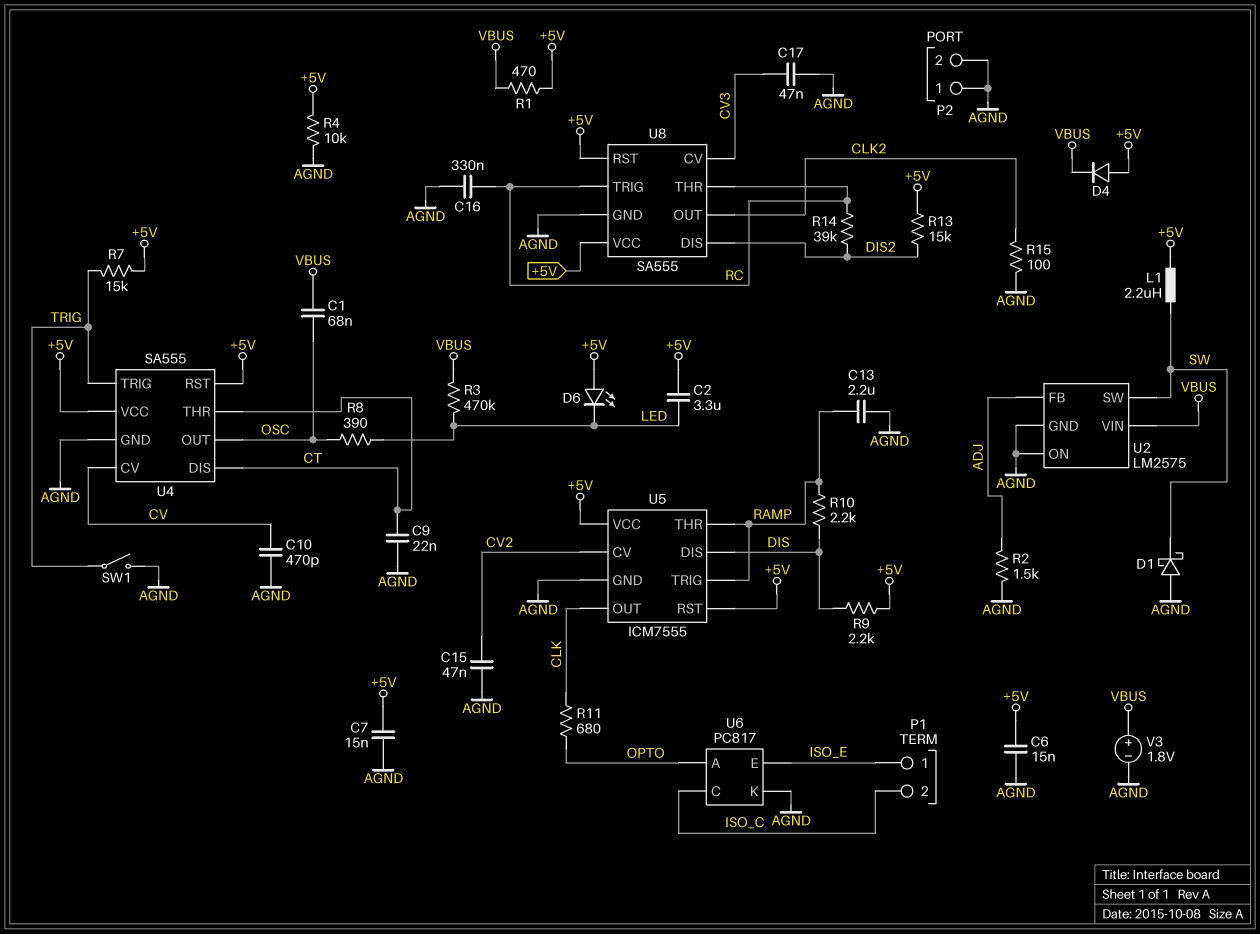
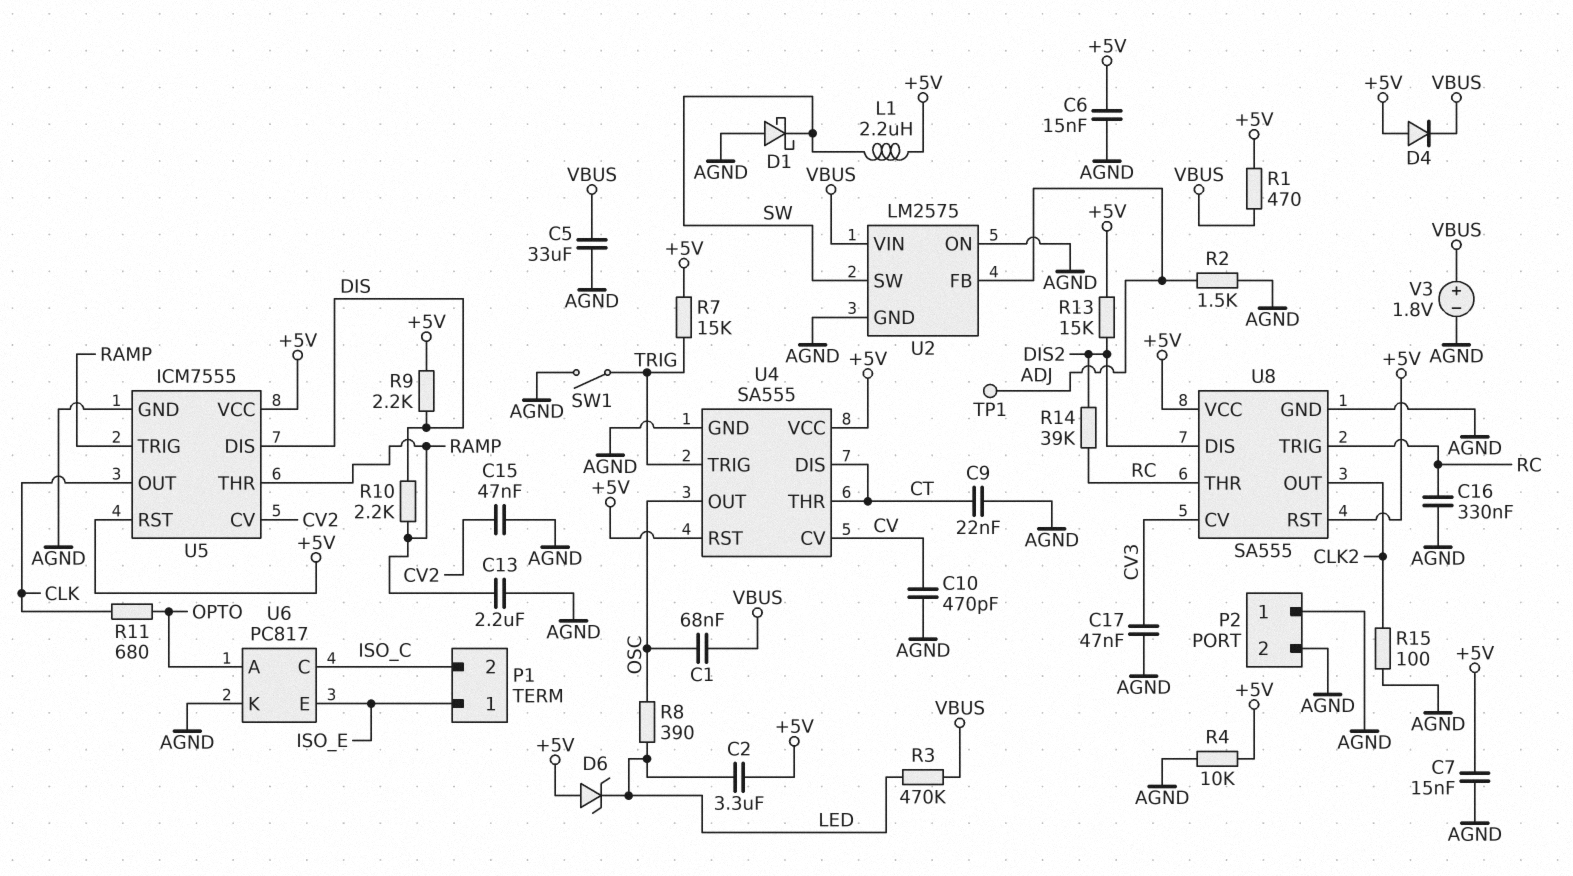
C5: none -> 33uF (AGND, VBUS)
D6: LED (A +5V, K LED) -> zener (A +5V, K LED)
TP1: none -> test point (ADJ)

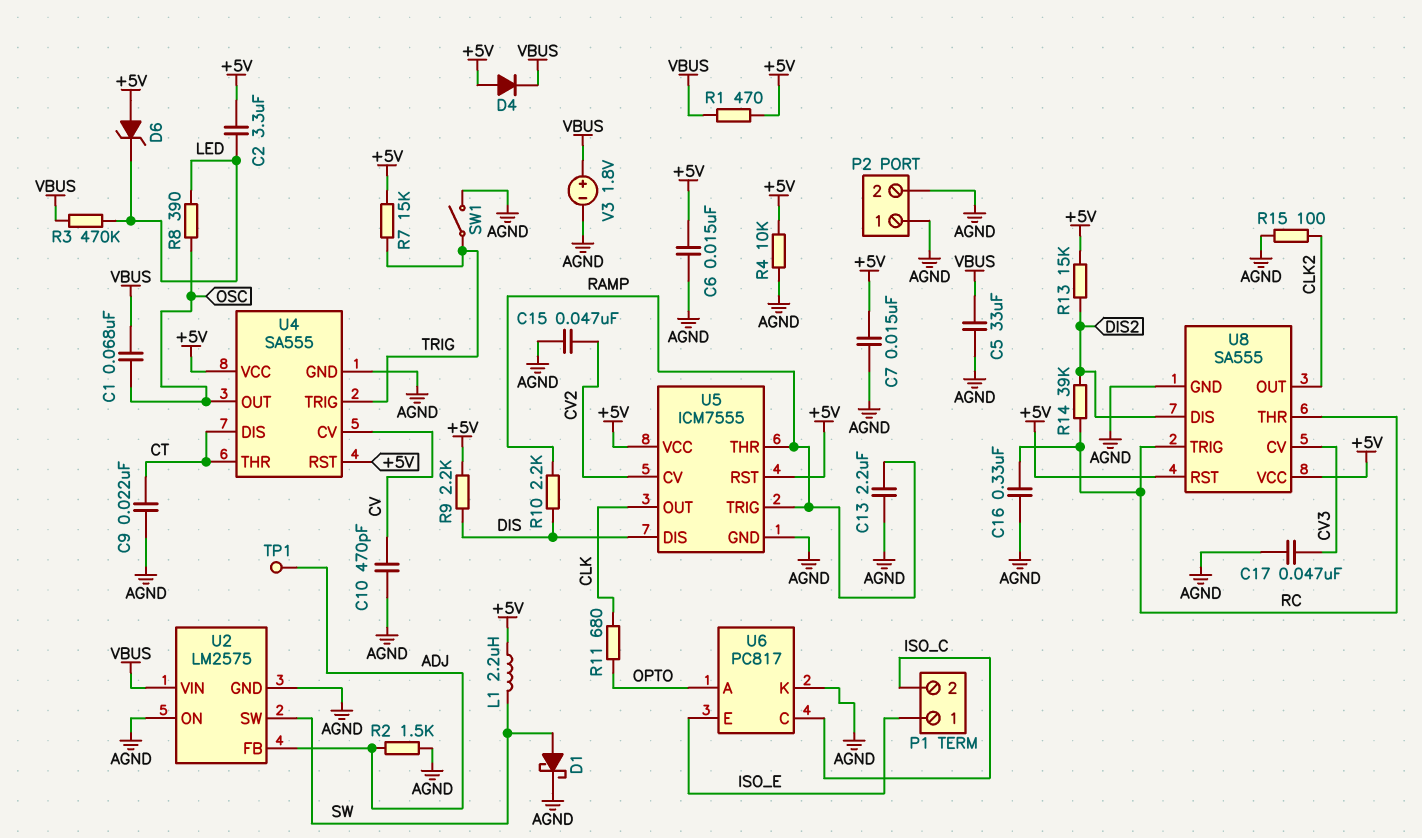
D1: schottky (A AGND, K SW) -> schottky (A SW, K AGND)

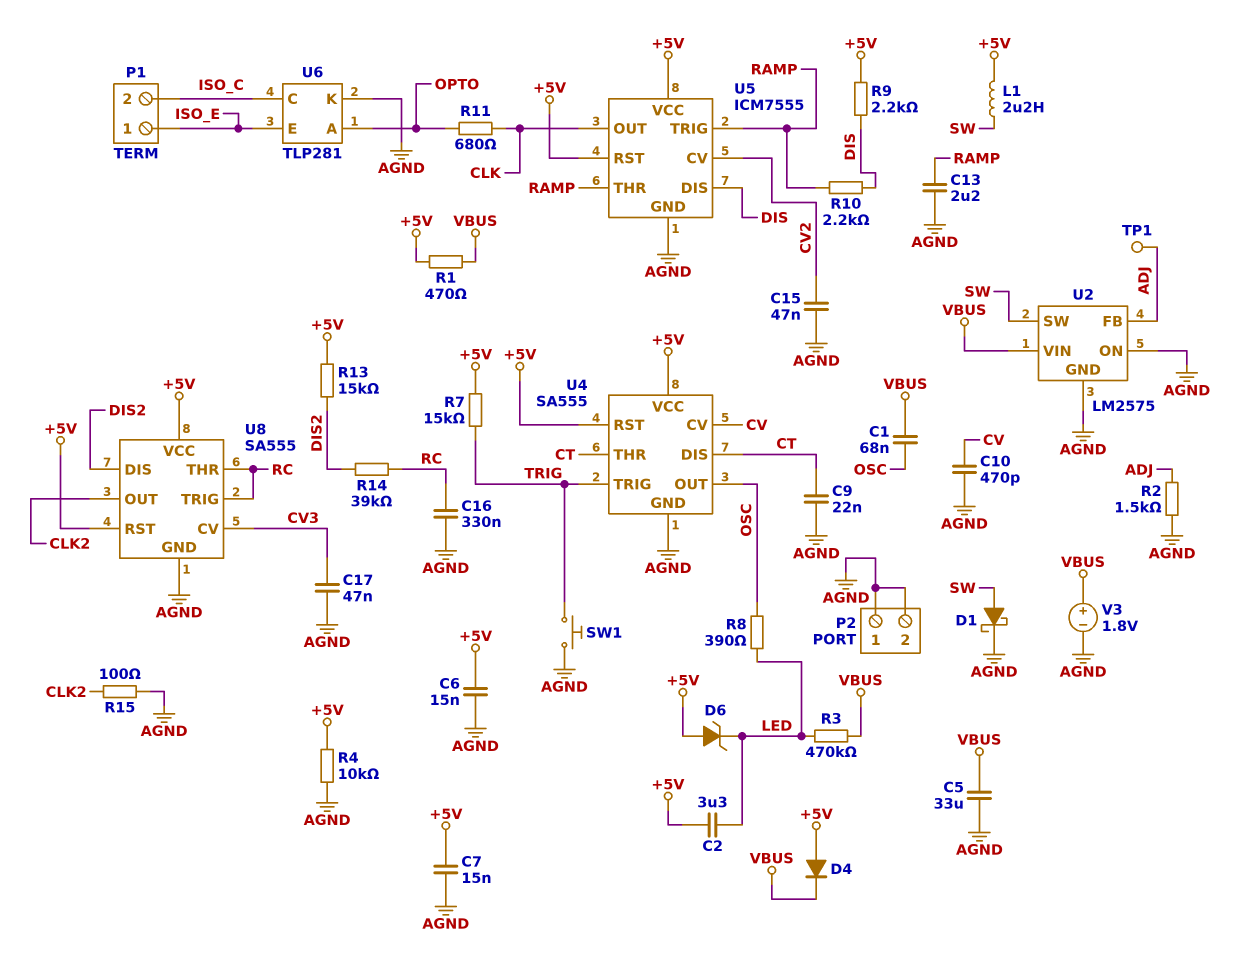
SW1: switch (AGND, TRIG) -> button (AGND, TRIG)
U6: PC817 -> TLP281

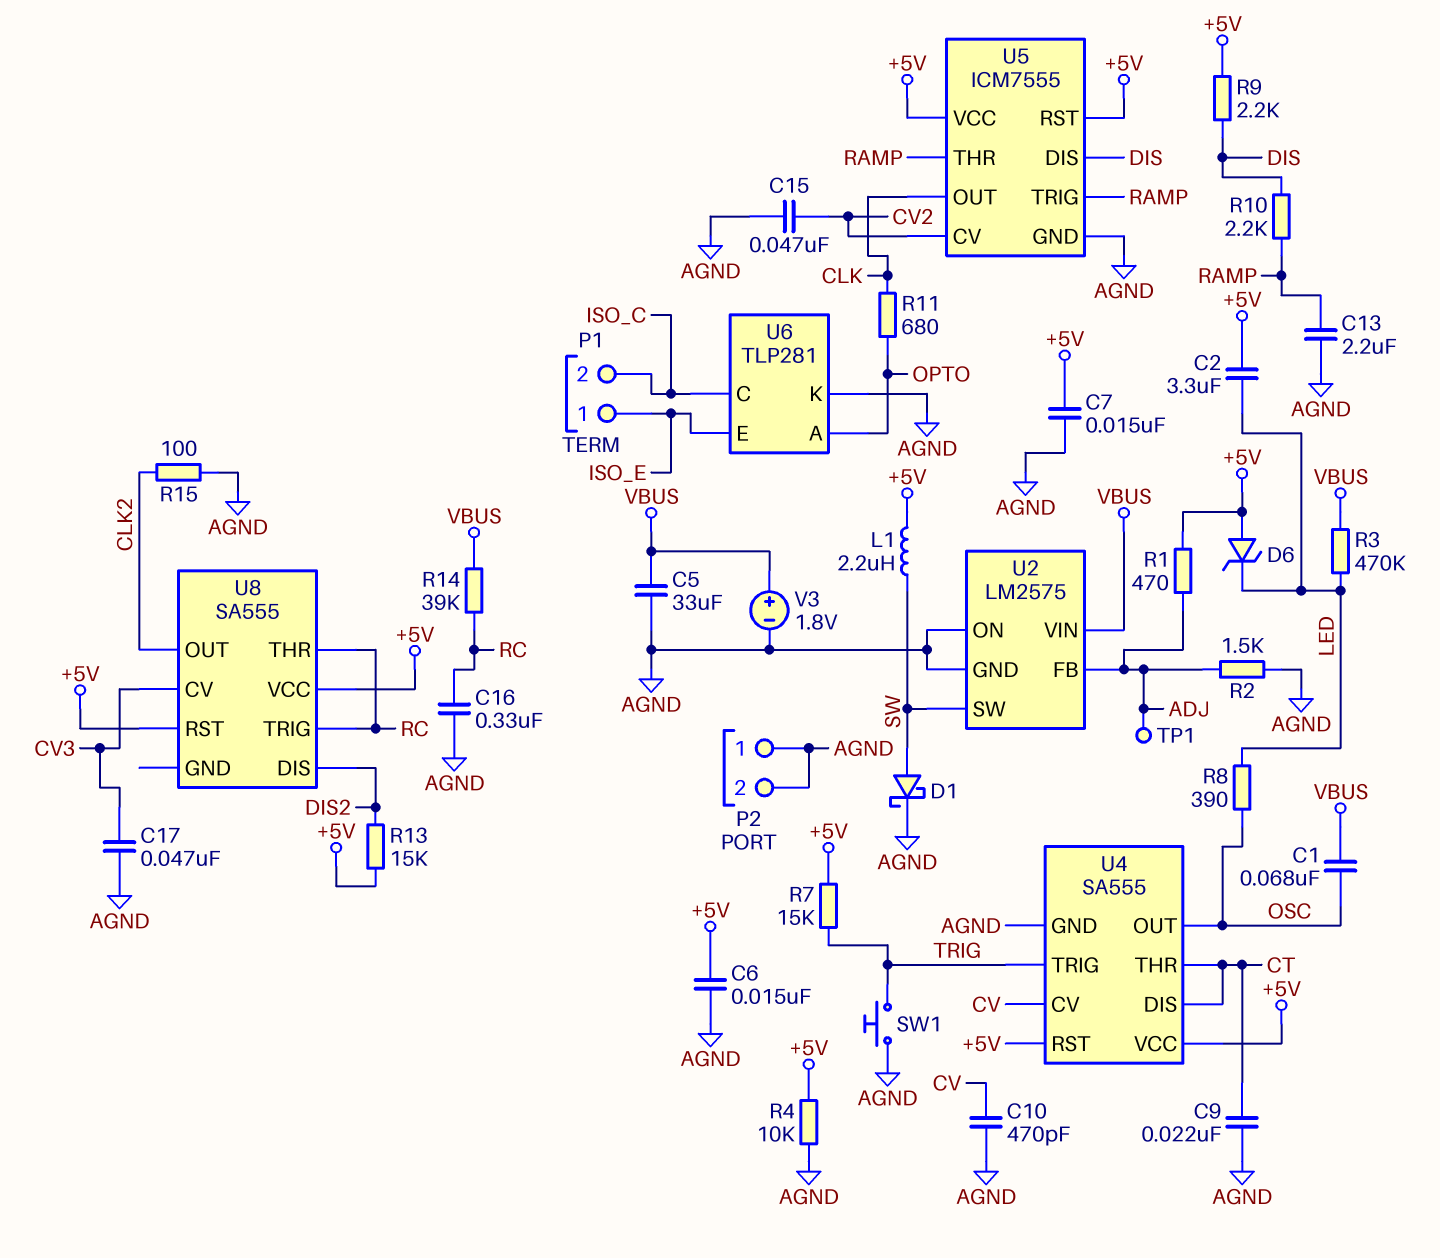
D4: diode (A +5V, K VBUS) -> none
R1: 470 (+5V, VBUS) -> 470 (+5V, ADJ)
R14: 39k (DIS2, RC) -> 39k (RC, VBUS)
U8 pin GND: AGND -> none

